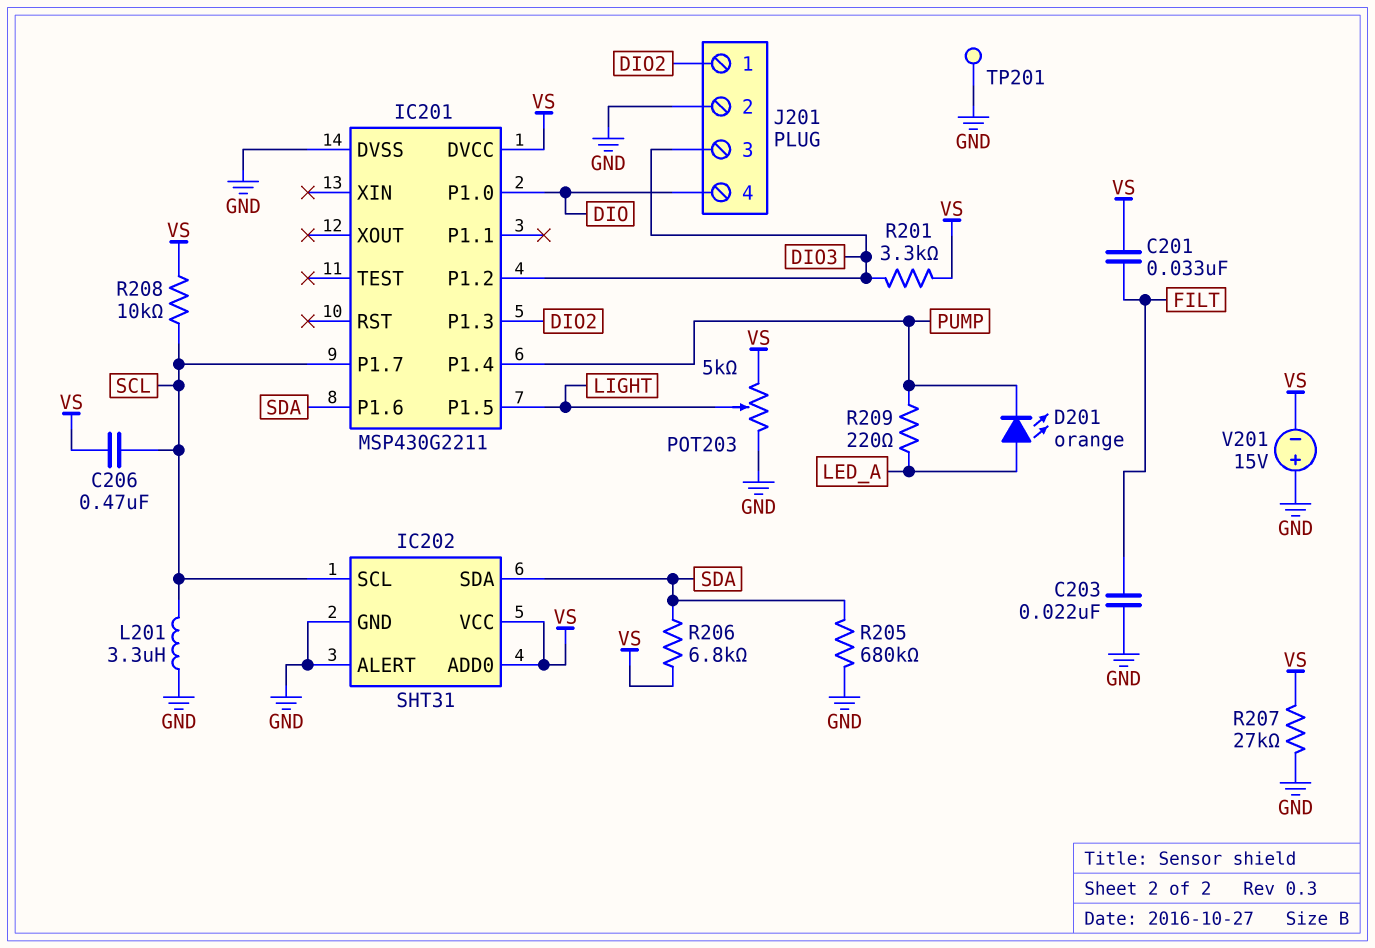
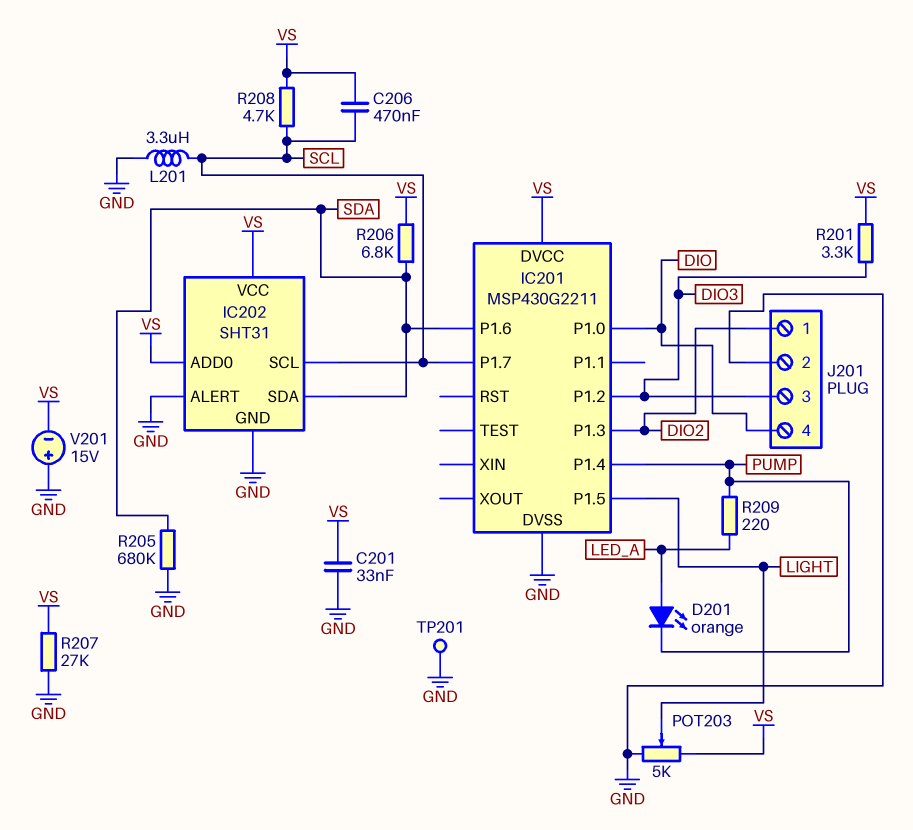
C201: 33nF (FILT, VS) -> 33nF (GND, VS)
C203: 22nF (FILT, GND) -> none
R208: 10k (SCL, VS) -> 4.7k (SCL, VS)

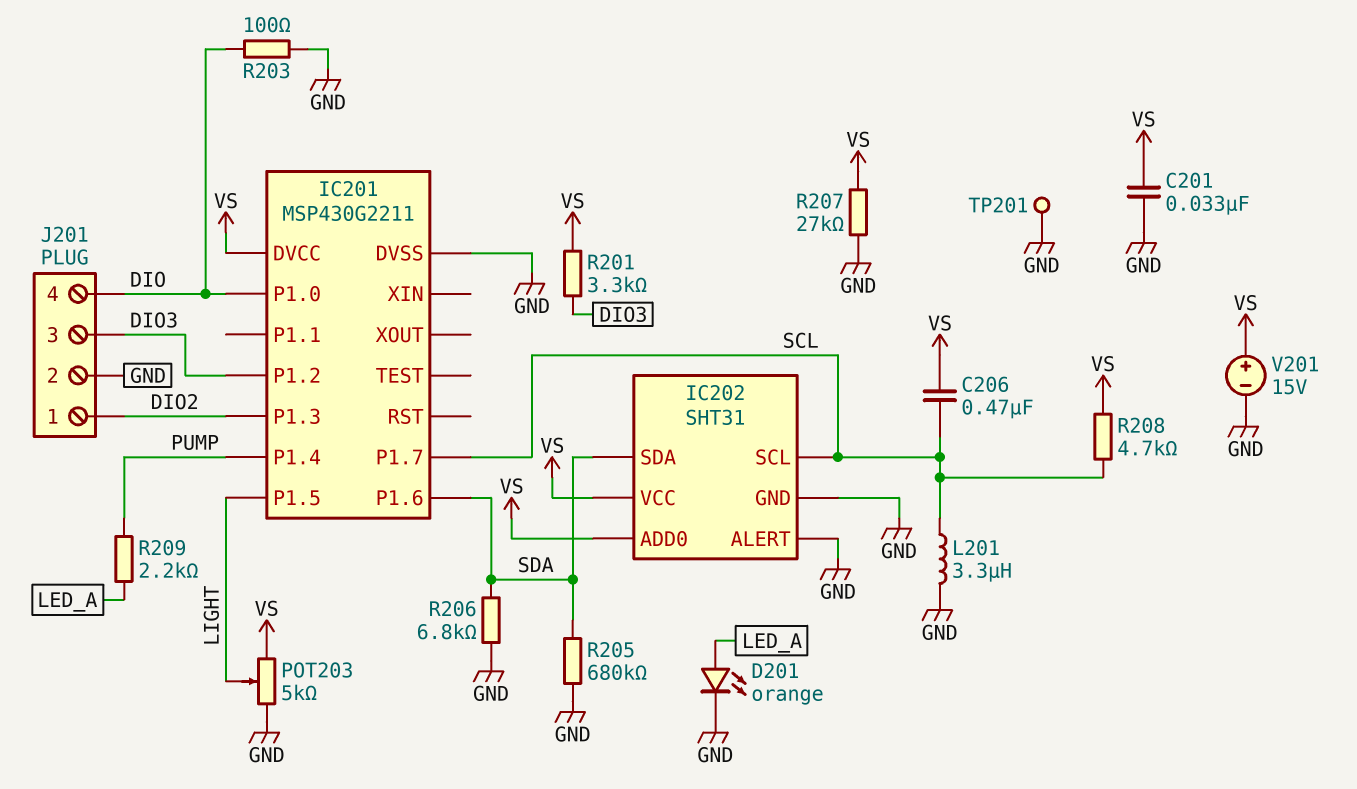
D201: LED orange (A LED_A, K PUMP) -> LED orange (A LED_A, K GND)
R203: none -> 100 (DIO, GND)
R206: 6.8k (SDA, VS) -> 6.8k (GND, SDA)
R209: 220 (LED_A, PUMP) -> 2.2k (LED_A, PUMP)
V201: 15V (plus GND, minus VS) -> 15V (plus VS, minus GND)

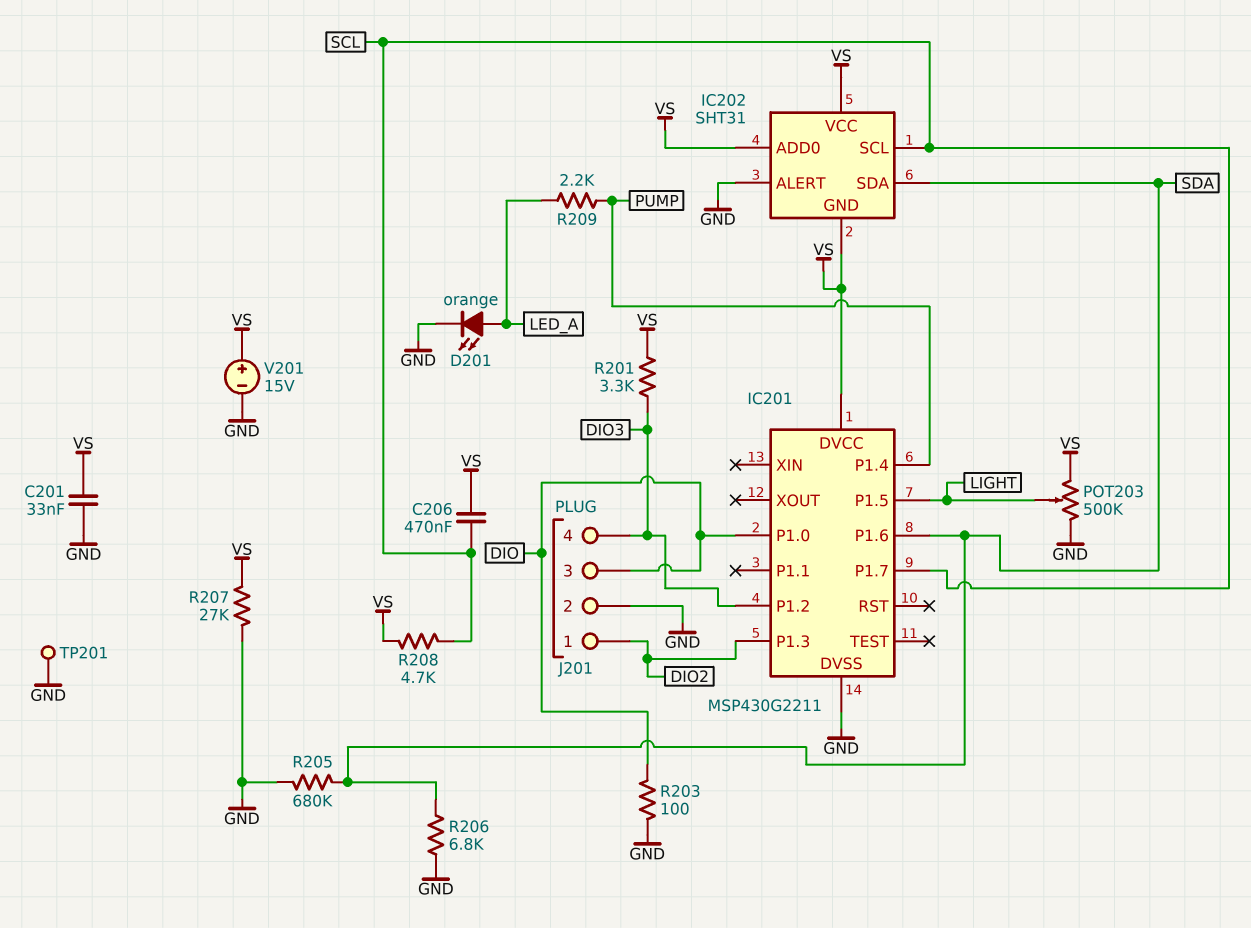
IC202 pin GND: GND -> VS
J201 pin 3: DIO3 -> DIO
J201 pin 4: DIO -> DIO3
L201: 3.3uH (GND, SCL) -> none
POT203: 5k (GND, VS, wiper LIGHT) -> 500k (GND, VS, wiper LIGHT)

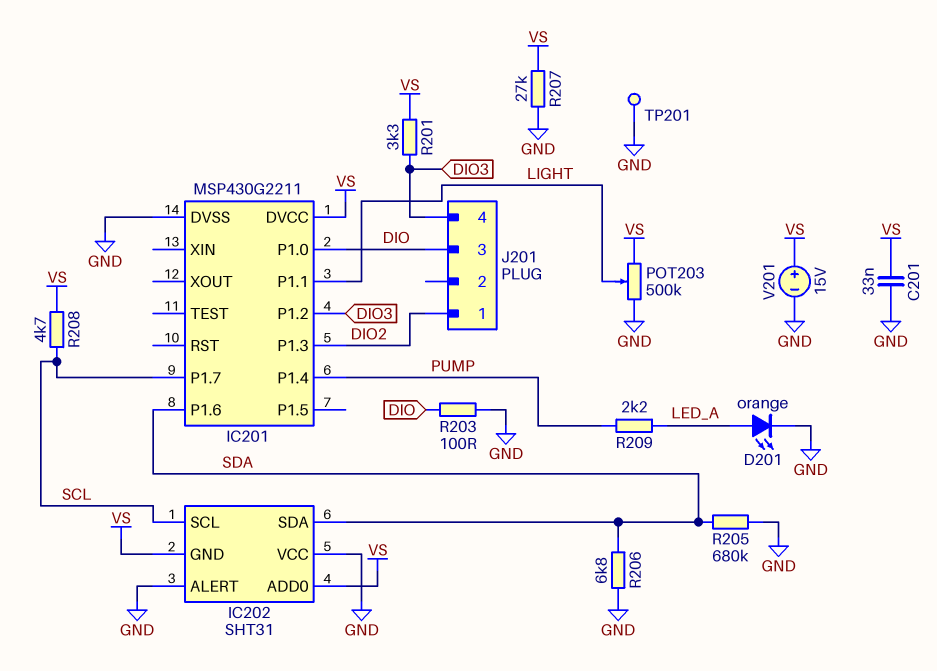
C206: 470nF (SCL, VS) -> none
IC201 pin P1.1: none -> LIGHT
IC201 pin P1.5: LIGHT -> none
IC202 pin VCC: VS -> GND
J201 pin 2: GND -> none

